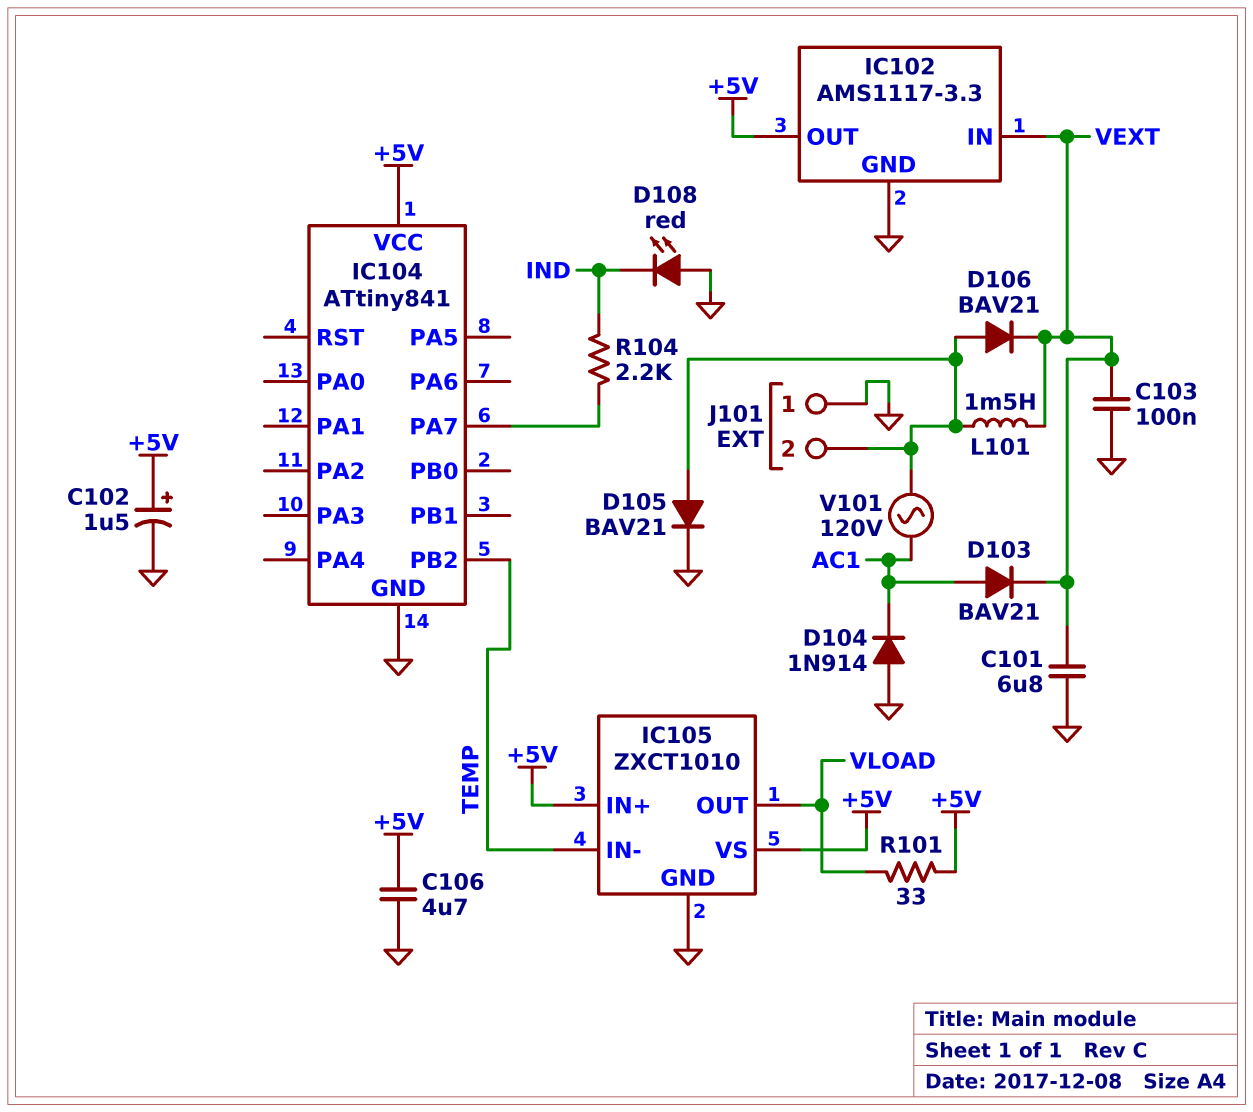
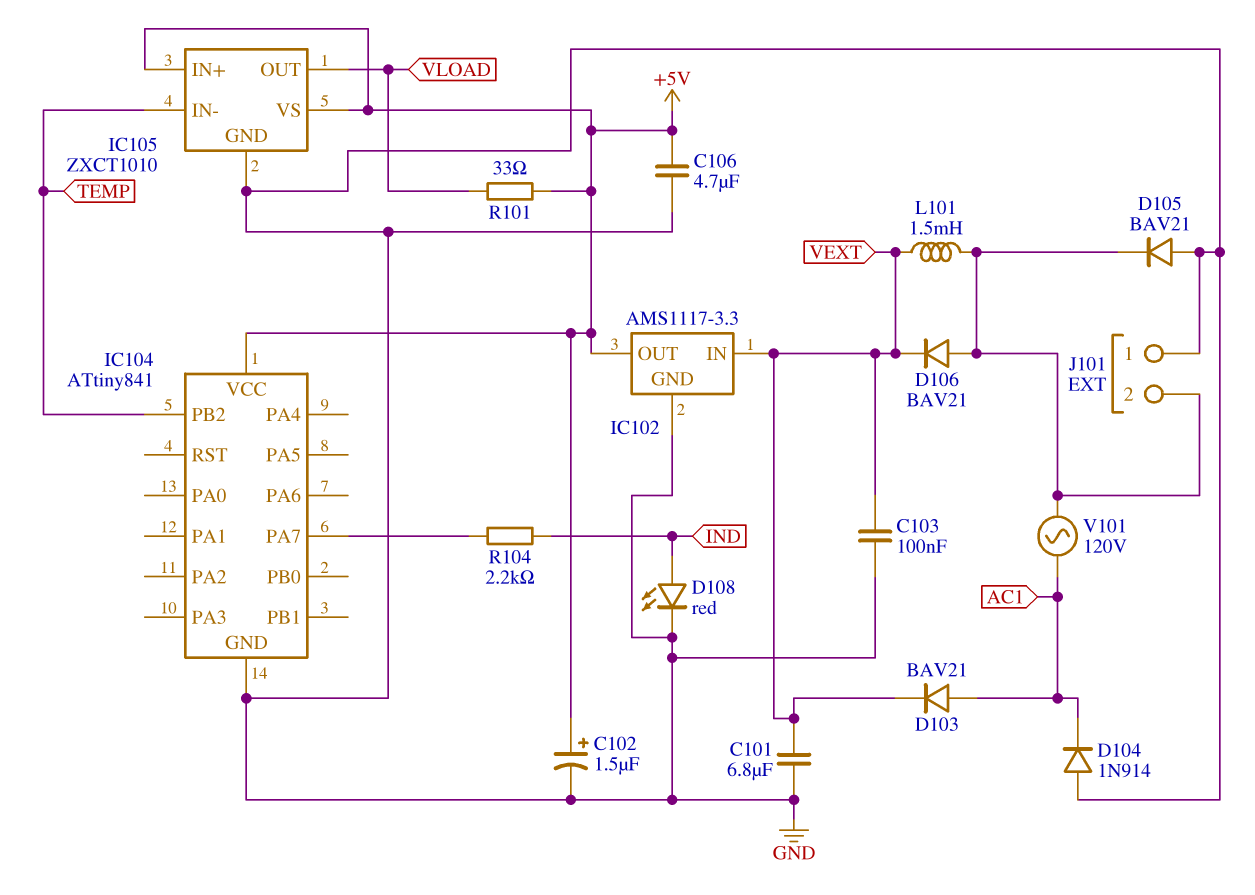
D105: diode BAV21 (A J101/2, K GND) -> diode BAV21 (A GND, K J101/2)
D108: LED red (A GND, K IND) -> LED red (A IND, K GND)

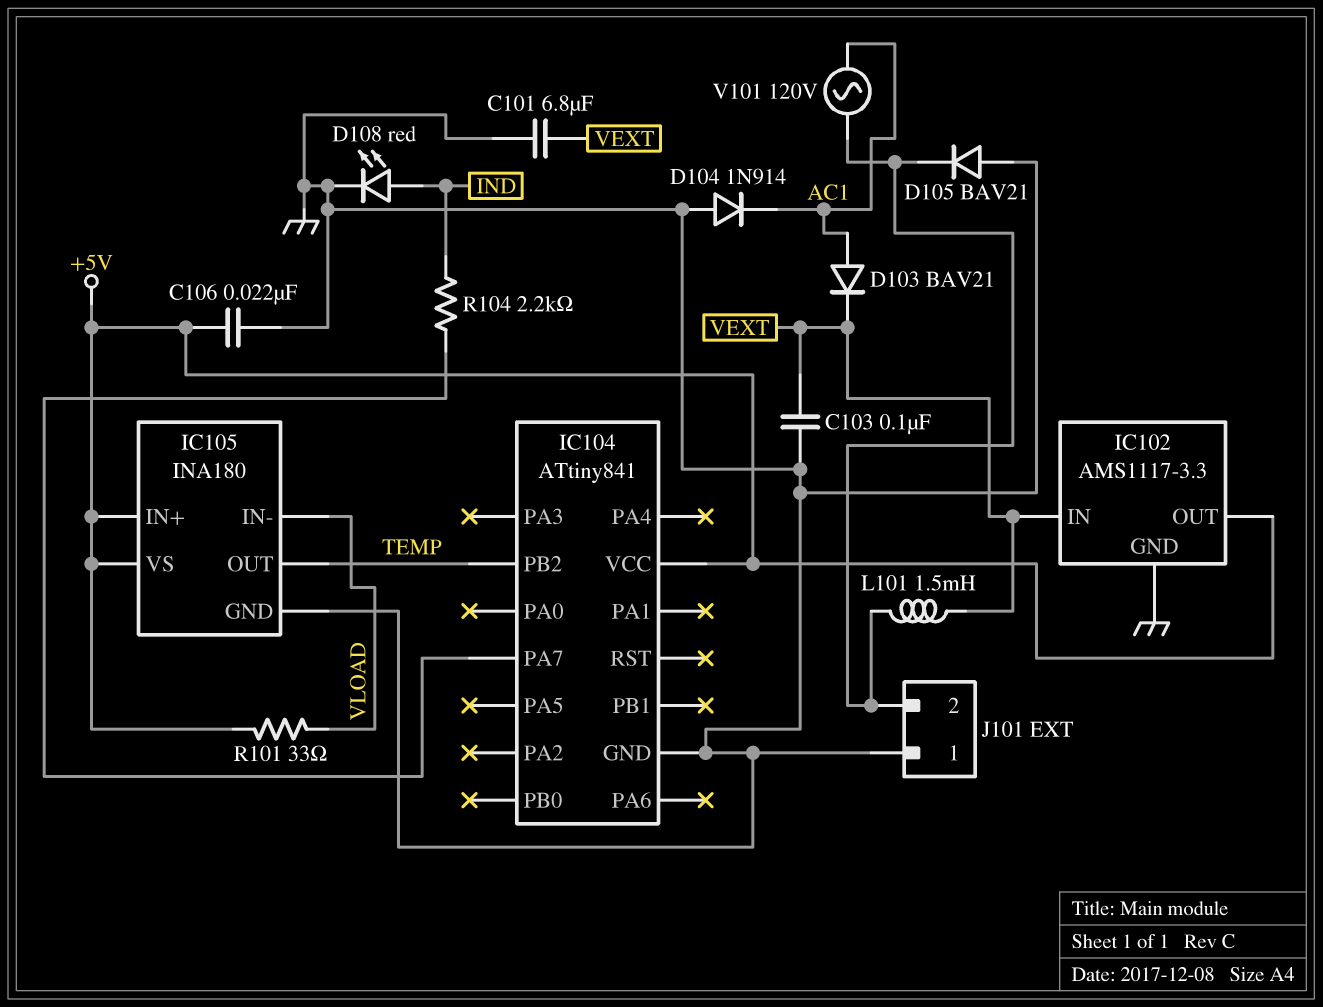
C102: 1.5uF (plus +5V, minus GND) -> none
C106: 4.7uF (+5V, GND) -> 22nF (+5V, GND)
D106: diode BAV21 (A J101/2, K VEXT) -> none
IC105: ZXCT1010 -> INA180
IC105 pin IN-: TEMP -> VLOAD
IC105 pin OUT: VLOAD -> TEMP

